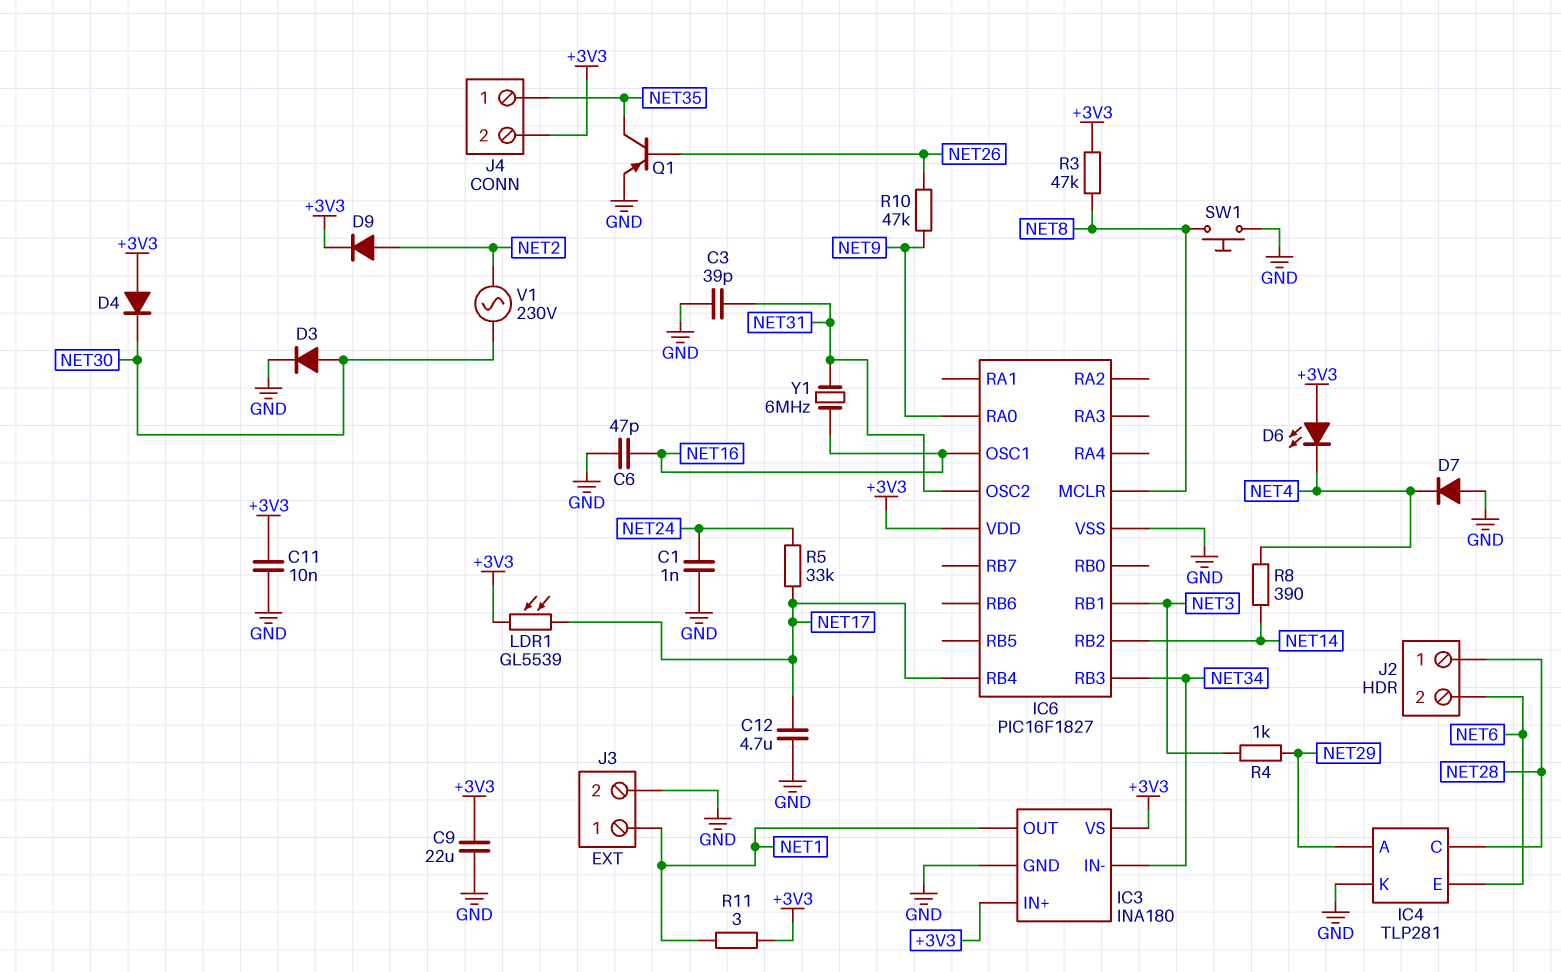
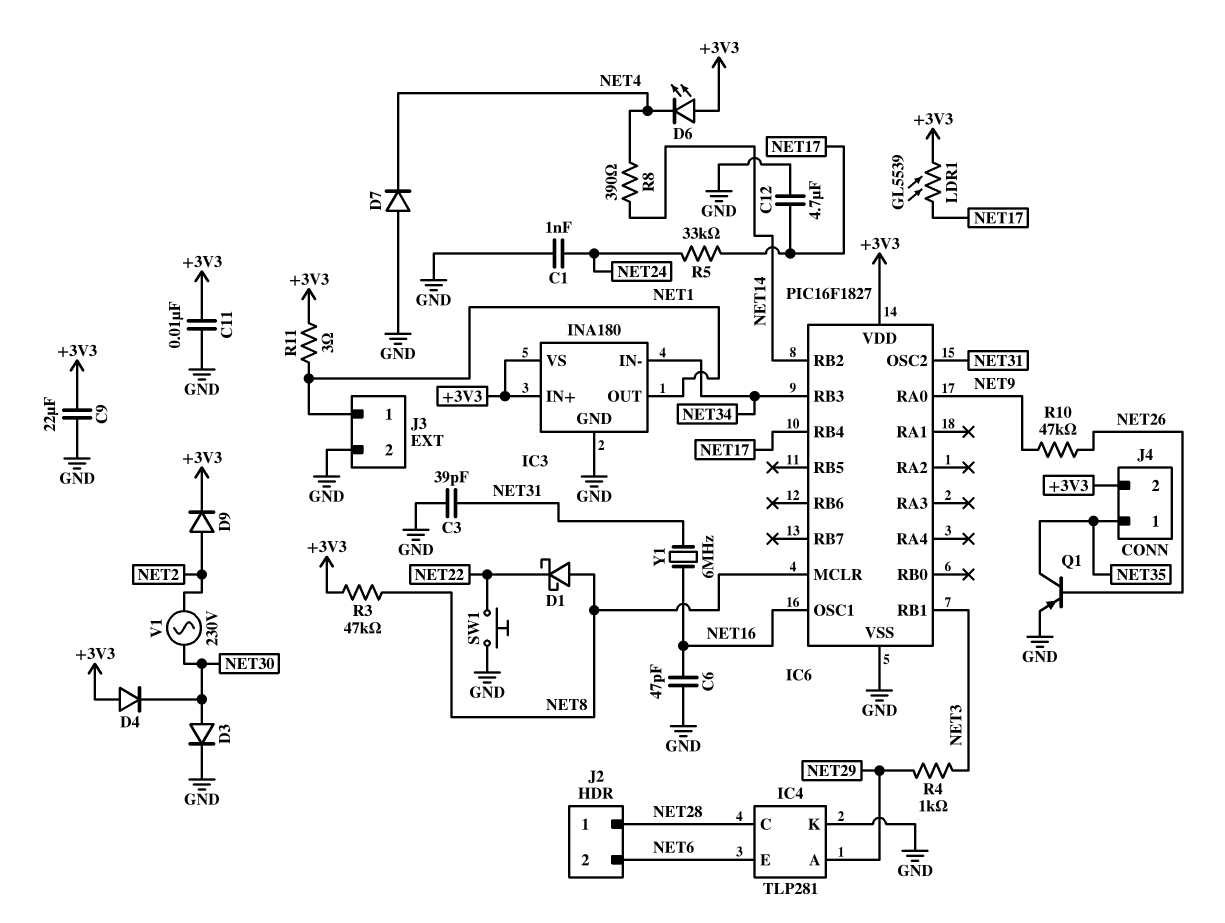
D1: none -> schottky (A NET8, K NET22)
SW1: button (GND, NET8) -> button (GND, NET22)

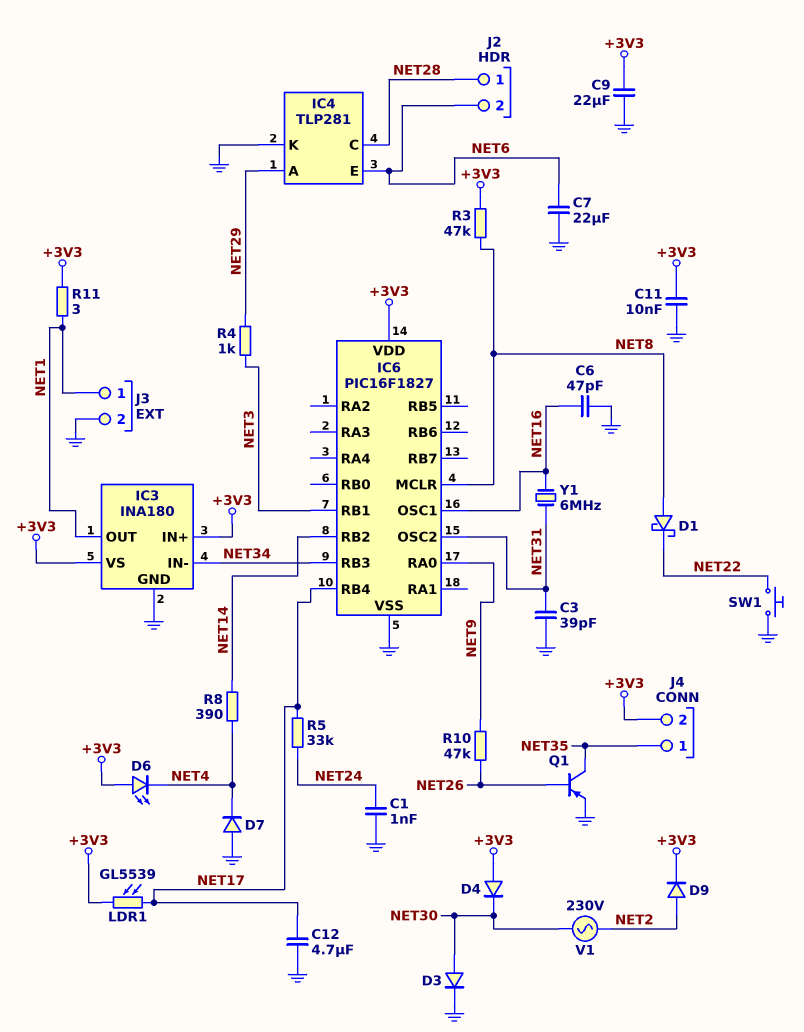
C7: none -> 22uF (GND, NET6)

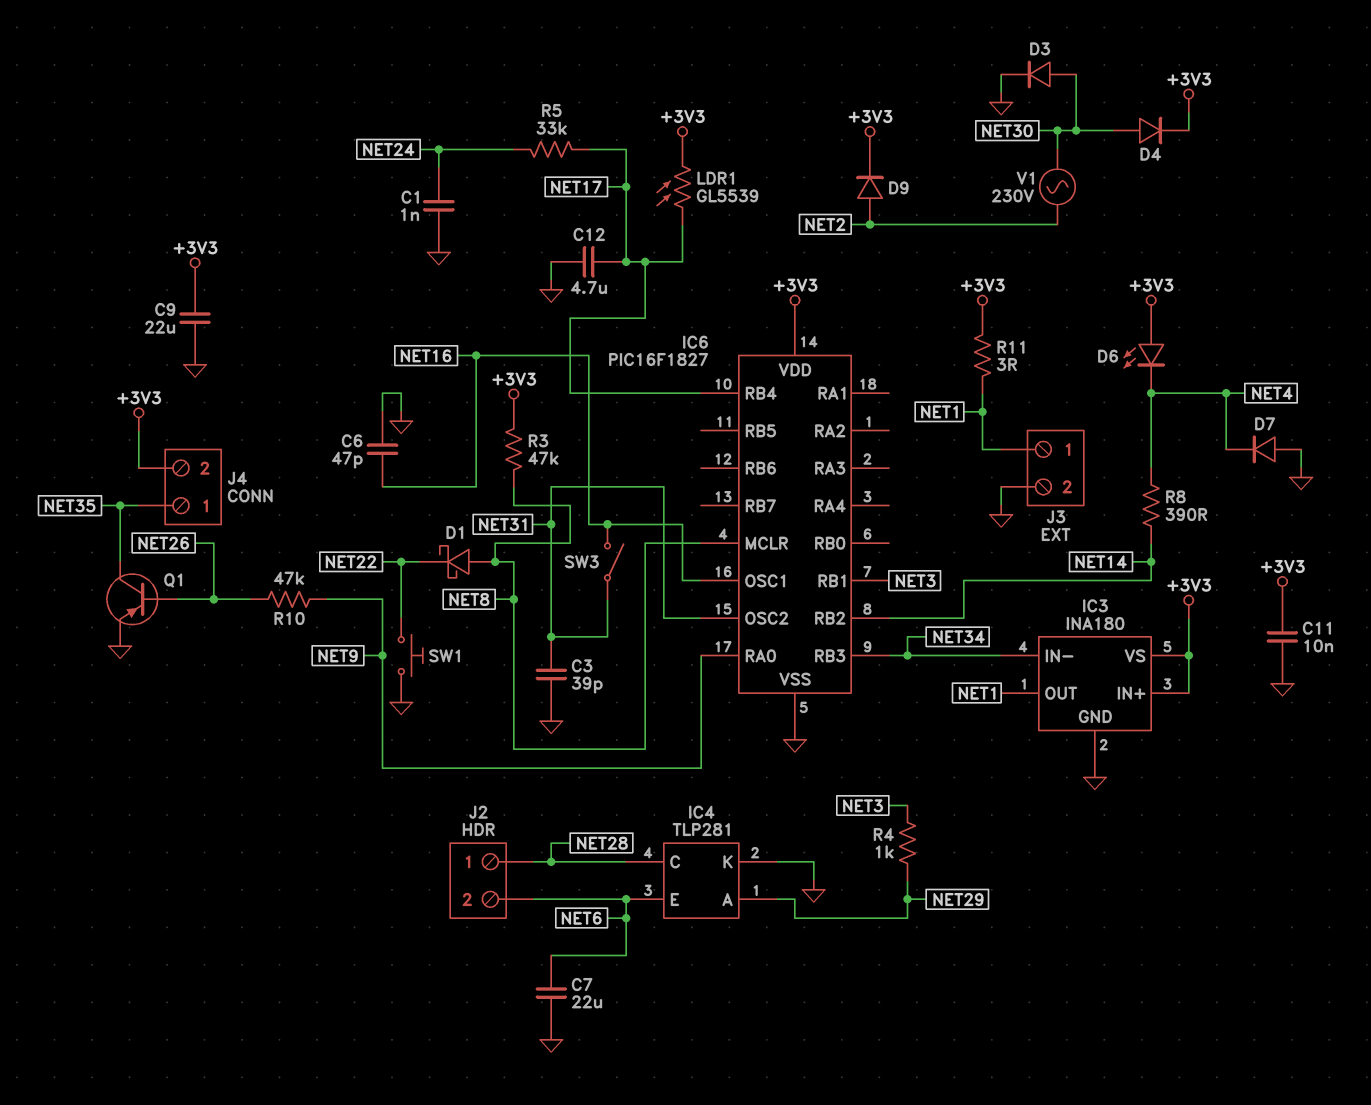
D4: diode (A +3V3, K NET30) -> diode (A NET30, K +3V3)
SW3: none -> switch (NET16, NET31)
Y1: 6MHz (NET16, NET31) -> none

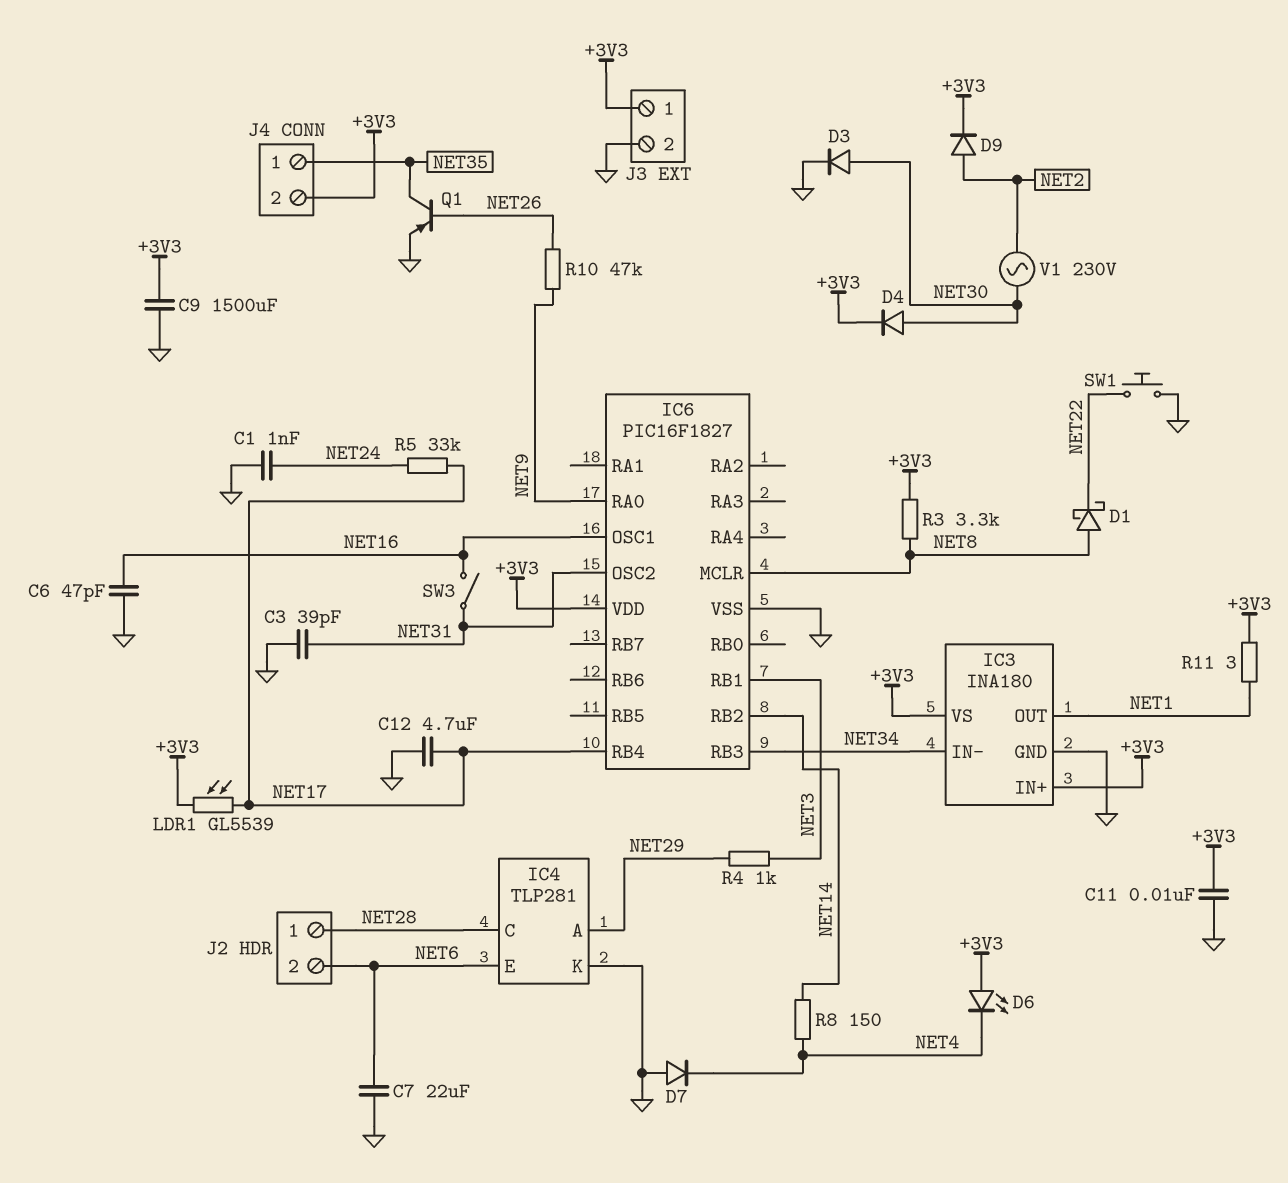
C9: 22uF (+3V3, GND) -> 1500uF (+3V3, GND)
J3 pin 1: NET1 -> +3V3
R3: 47k (+3V3, NET8) -> 3.3k (+3V3, NET8)
R8: 390 (NET4, NET14) -> 150 (NET4, NET14)

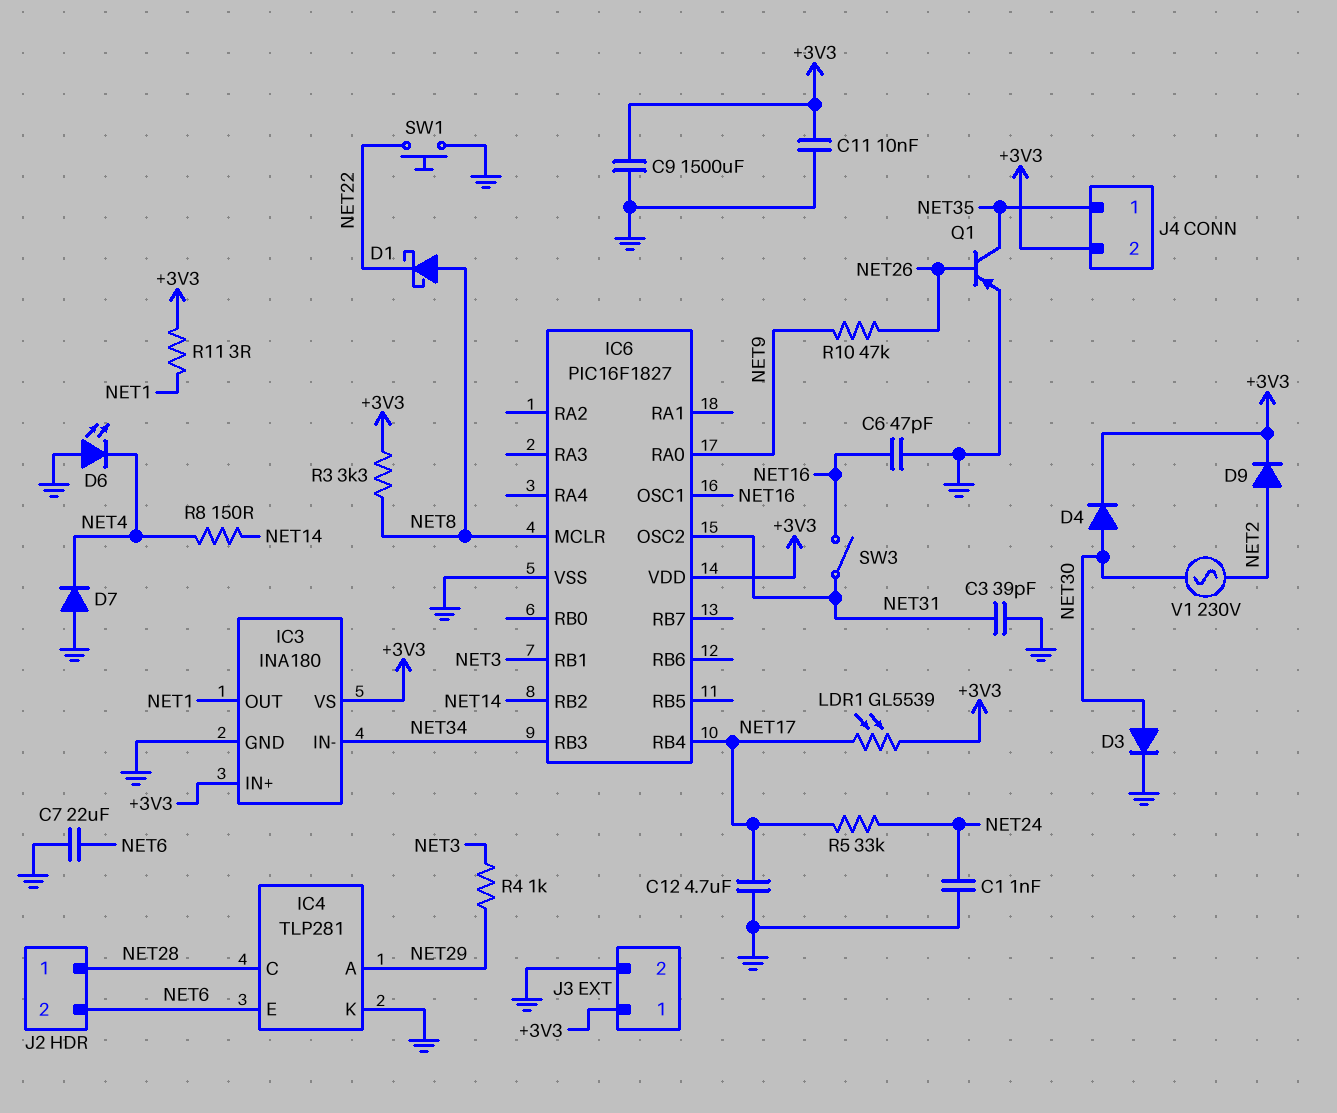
D6: LED (A +3V3, K NET4) -> LED (A GND, K NET4)

